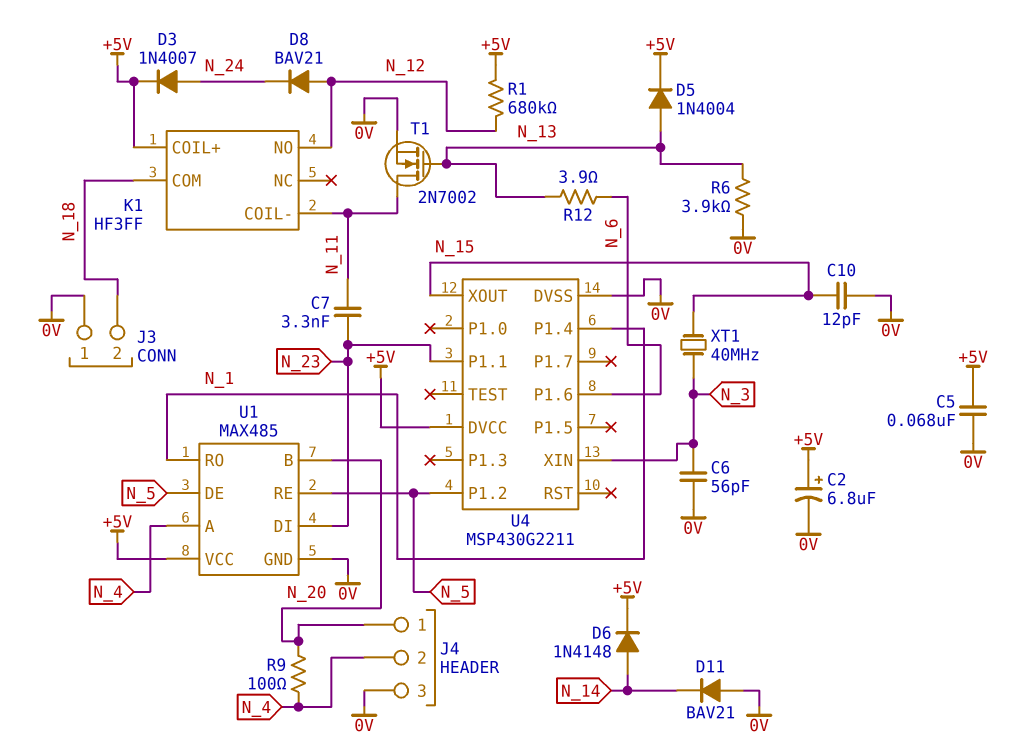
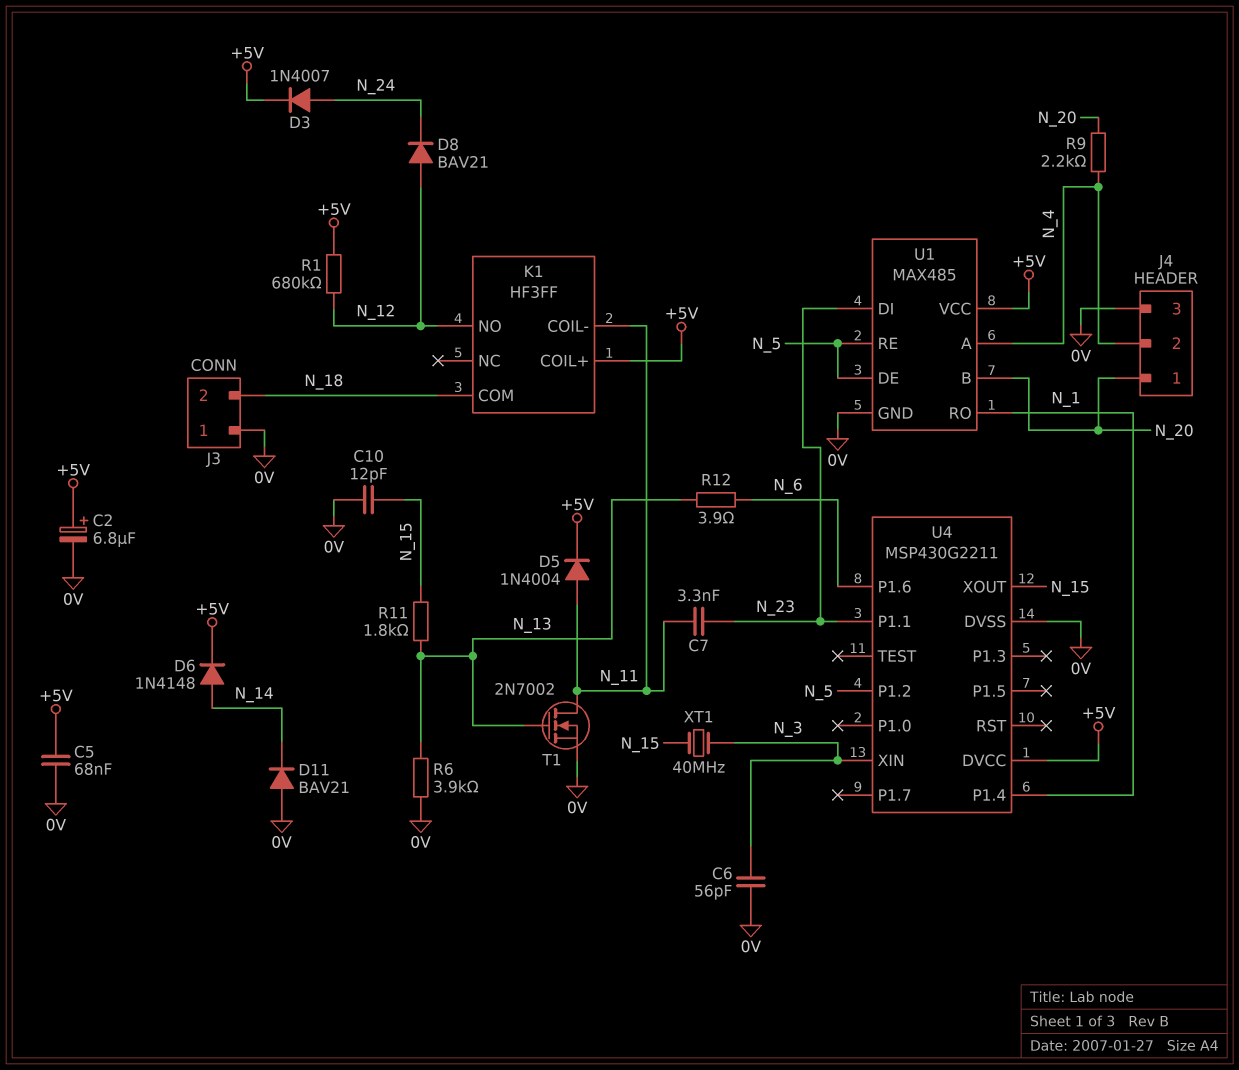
D5: diode 1N4004 (A N_13, K +5V) -> diode 1N4004 (A N_11, K +5V)
R9: 100 (N_4, N_20) -> 2.2k (N_4, N_20)
R11: none -> 1.8k (N_13, N_15)

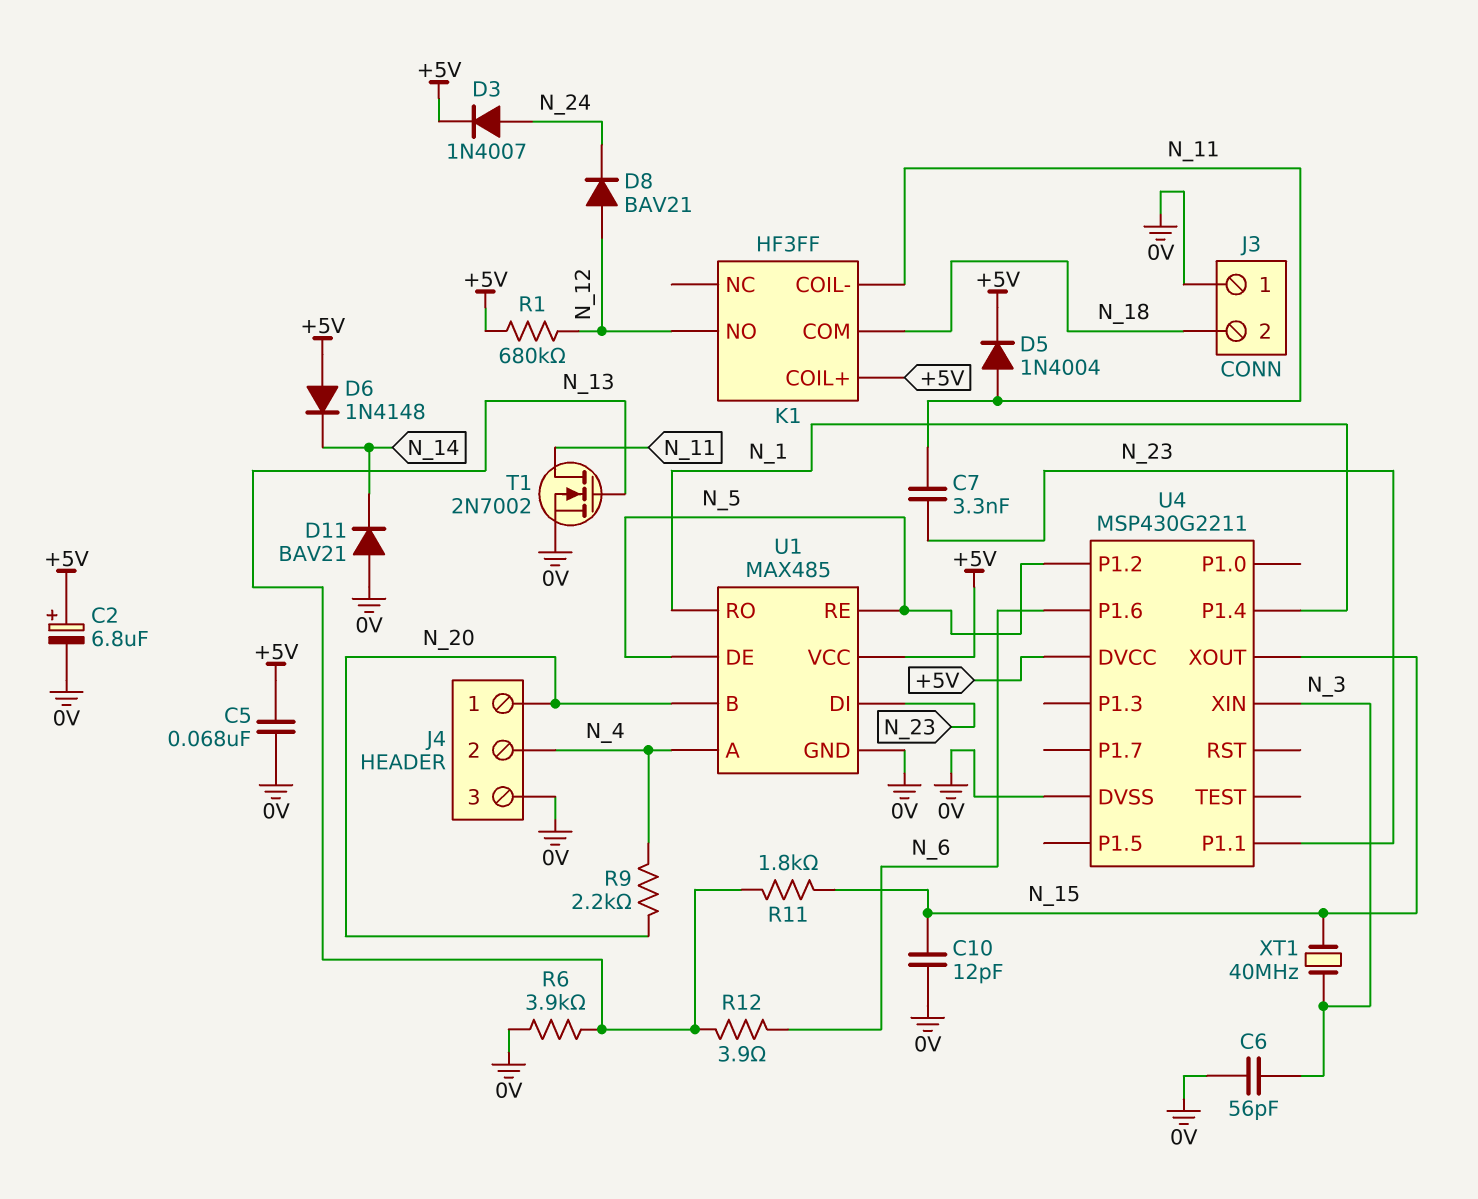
D6: diode 1N4148 (A N_14, K +5V) -> diode 1N4148 (A +5V, K N_14)

